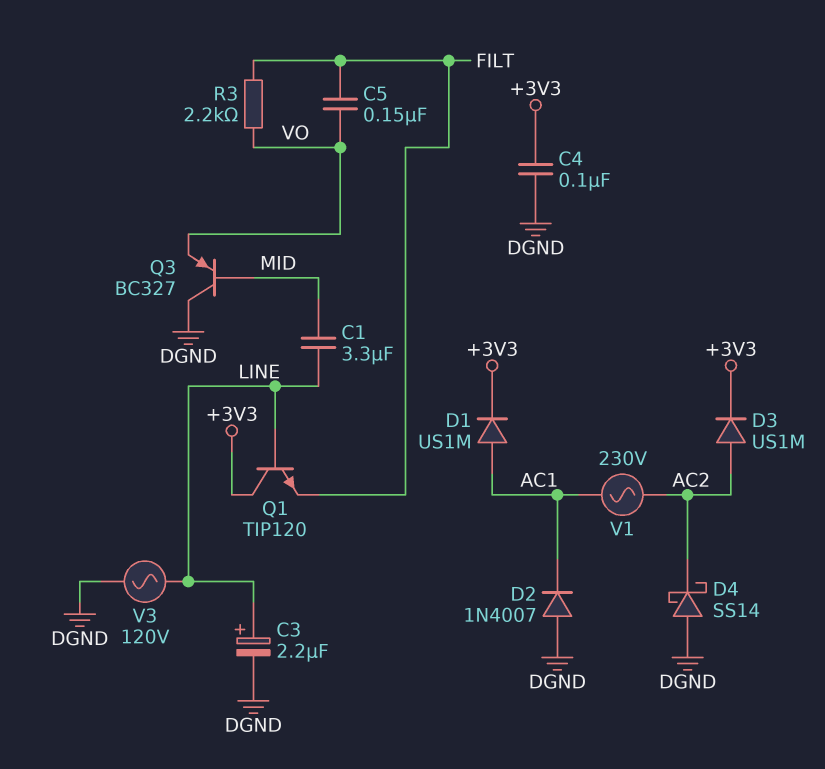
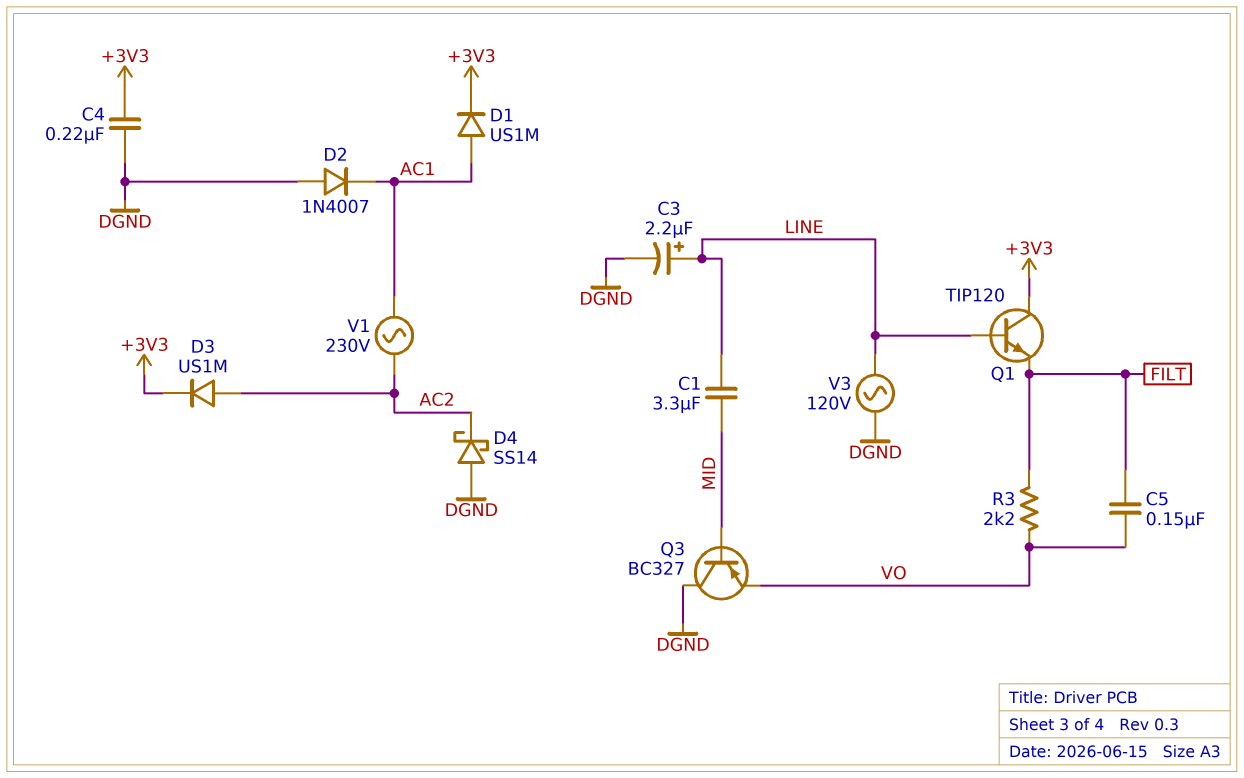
C4: 100nF (+3V3, DGND) -> 220nF (+3V3, DGND)

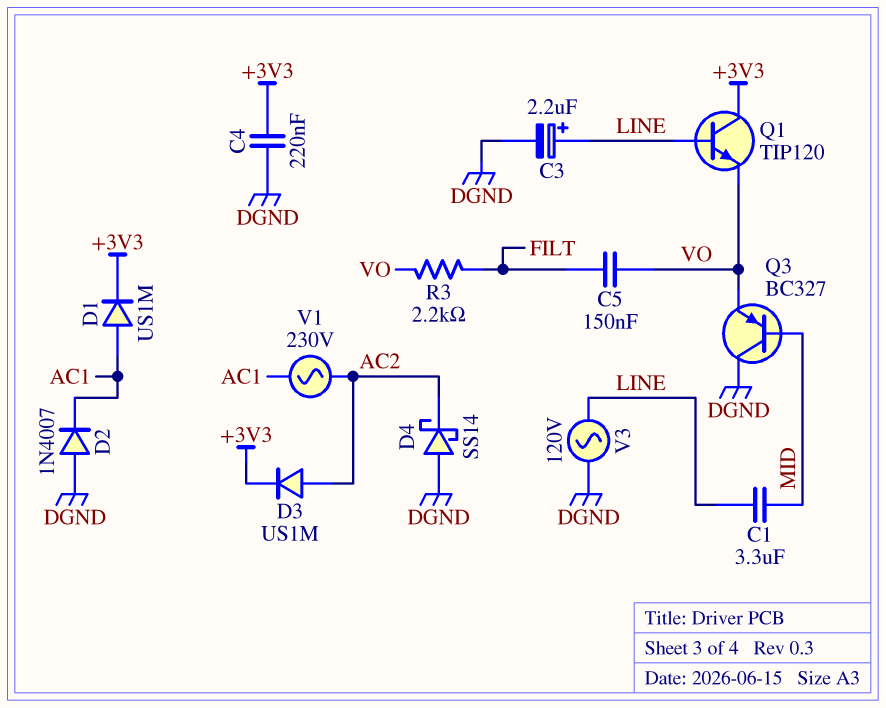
Q1: NPN TIP120 (B LINE, C +3V3, E FILT) -> NPN TIP120 (B LINE, C +3V3, E VO)

